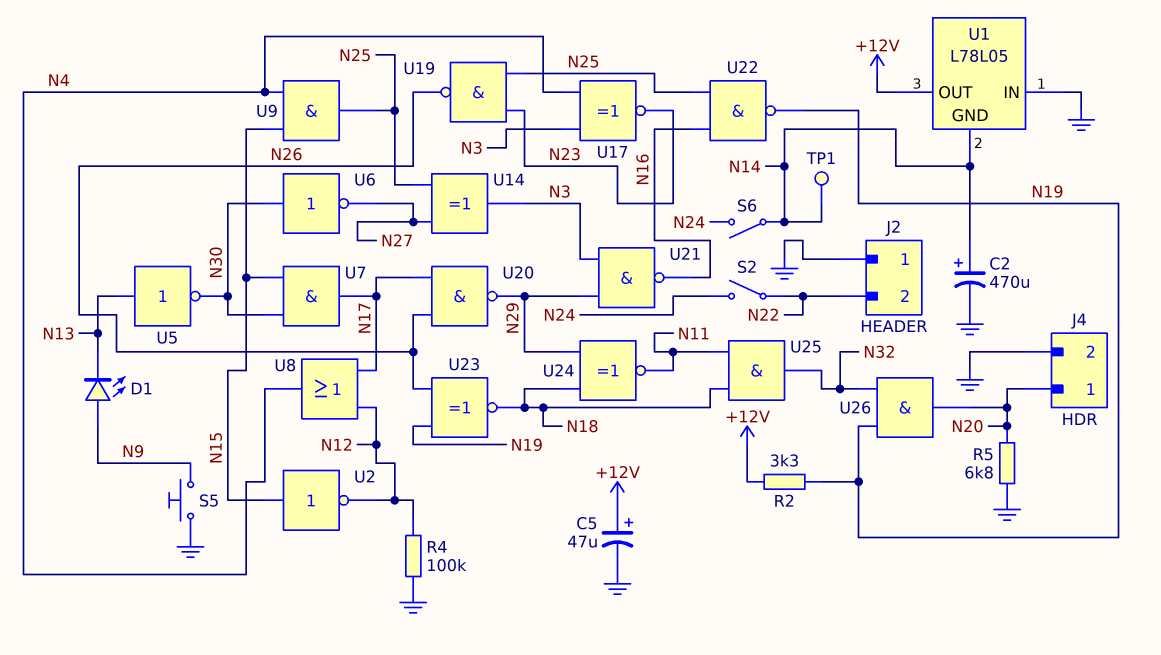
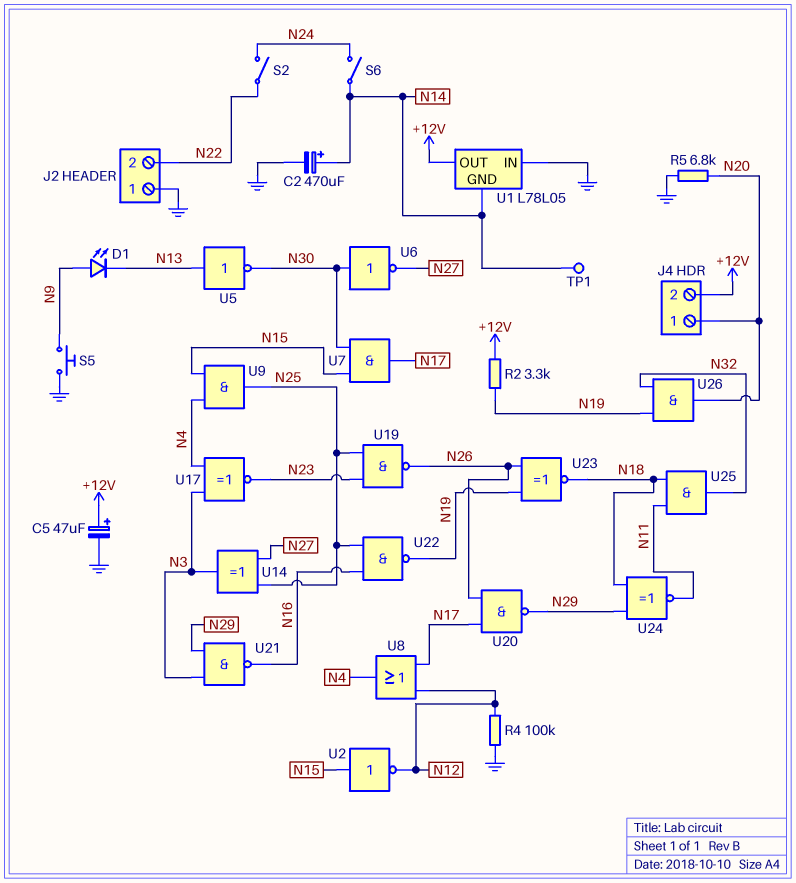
J4 pin 2: GND -> +12V

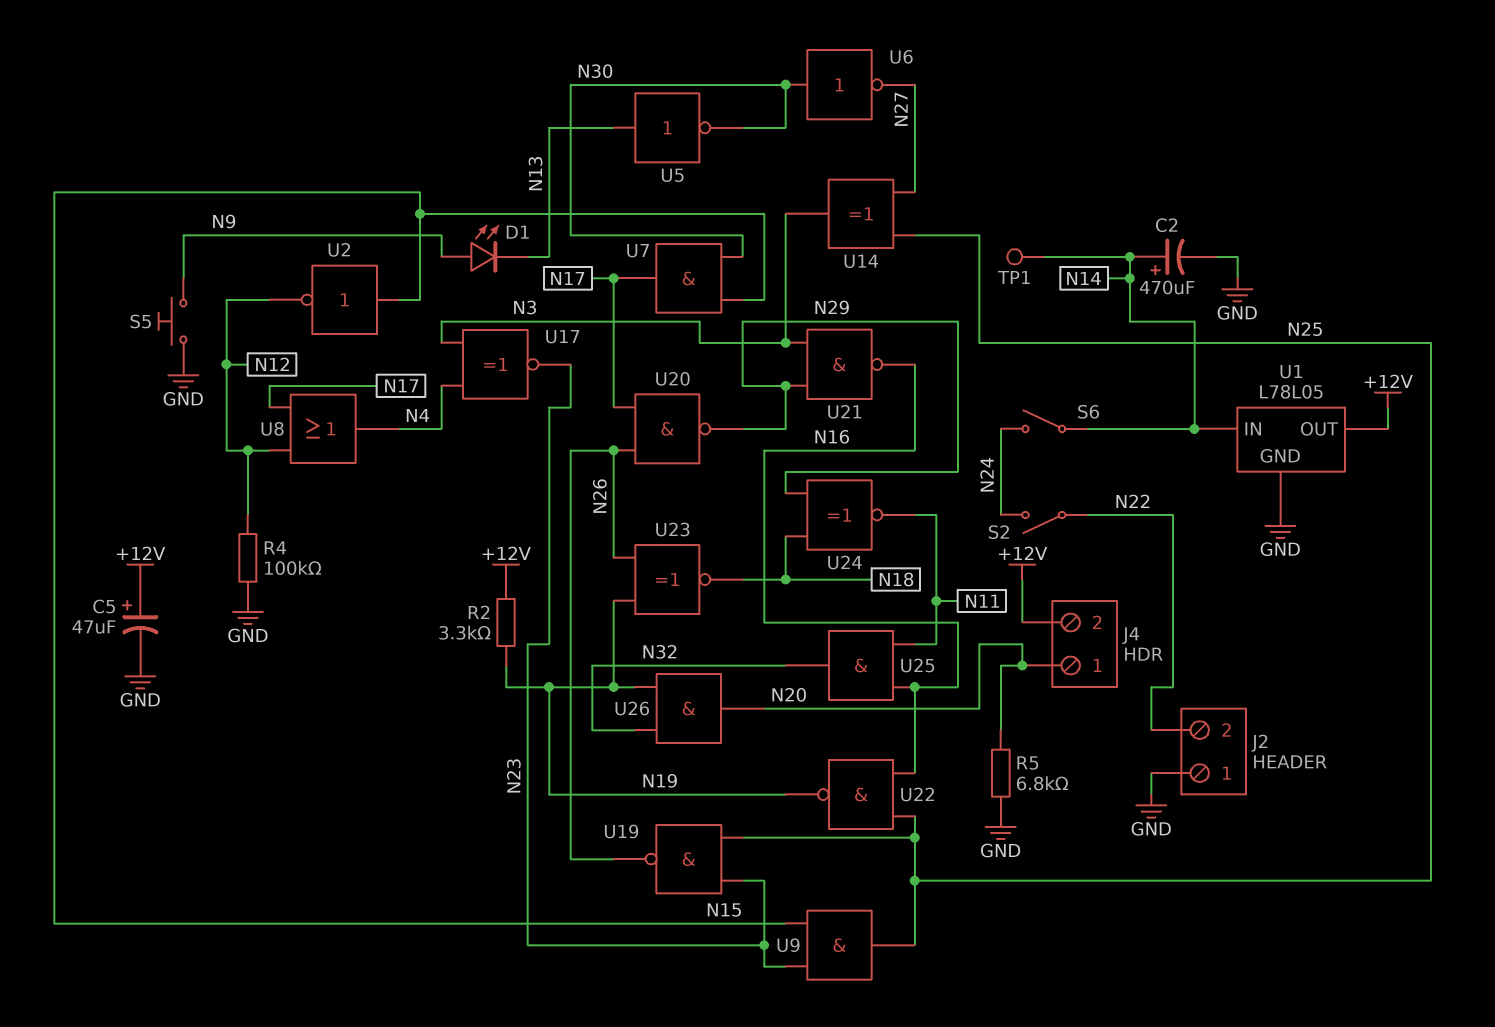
U1 pin GND: N14 -> GND
U1 pin IN: GND -> N14
U9: AND (in N4, in N15, out N25) -> AND (in N15, in N23, out N25)
U25: AND (in N11, in N18, out N32) -> AND (in N11, in N16, out N32)

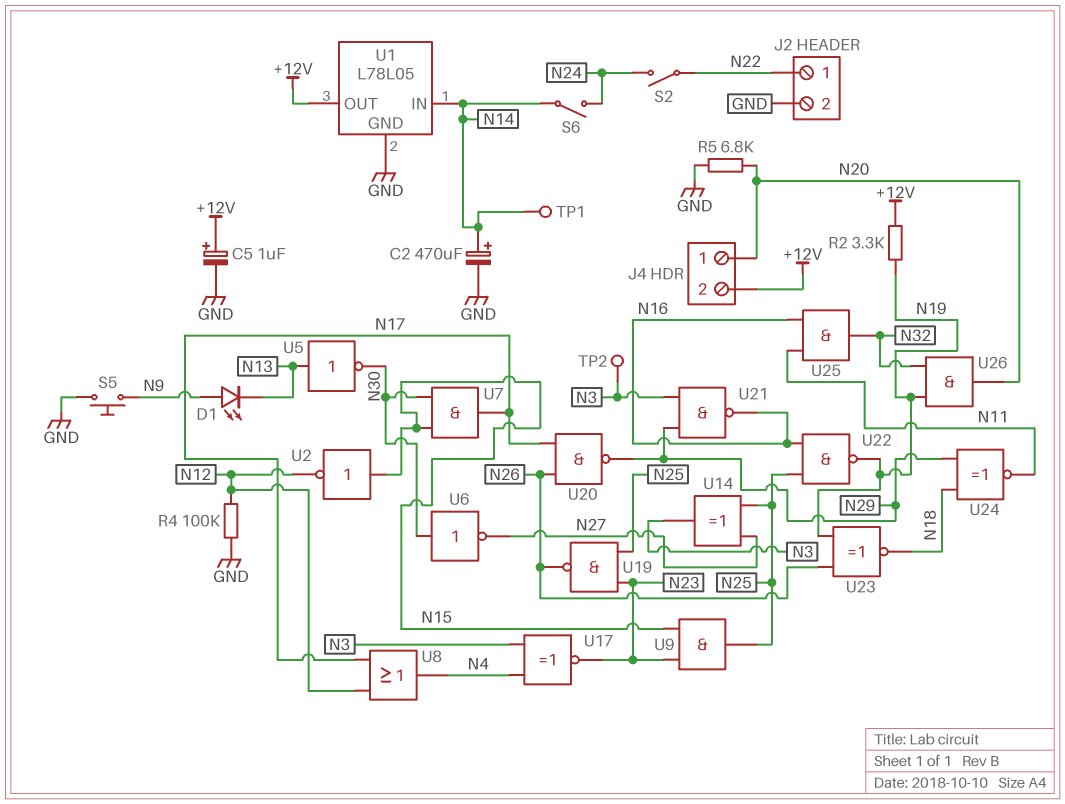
C5: 47uF (plus +12V, minus GND) -> 1uF (plus +12V, minus GND)
J2 pin 1: GND -> N22
J2 pin 2: N22 -> GND
TP2: none -> test point (N3)

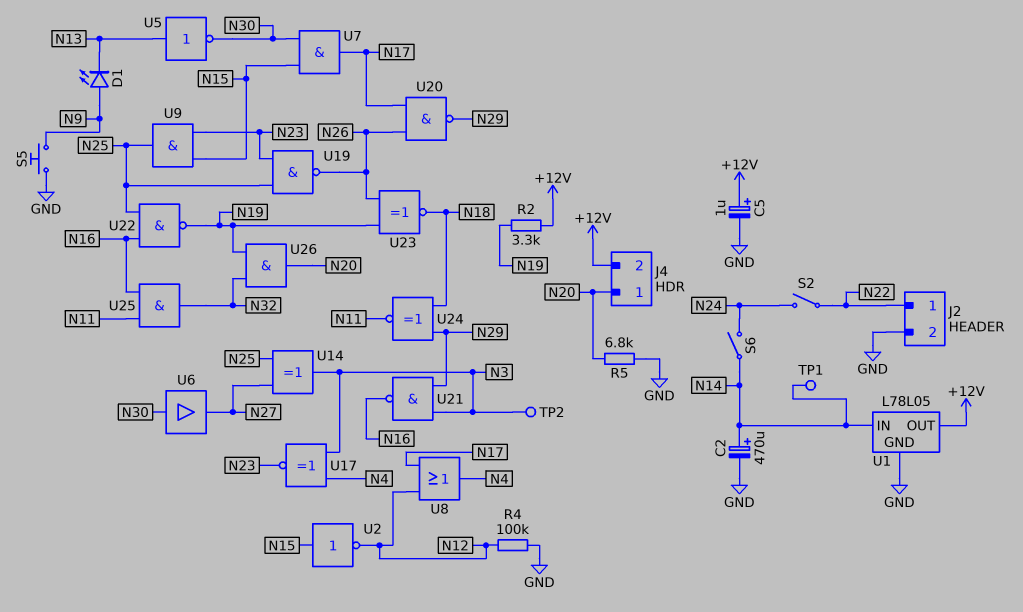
U6: NOT (in N30, out N27) -> buffer (in N30, out N27)

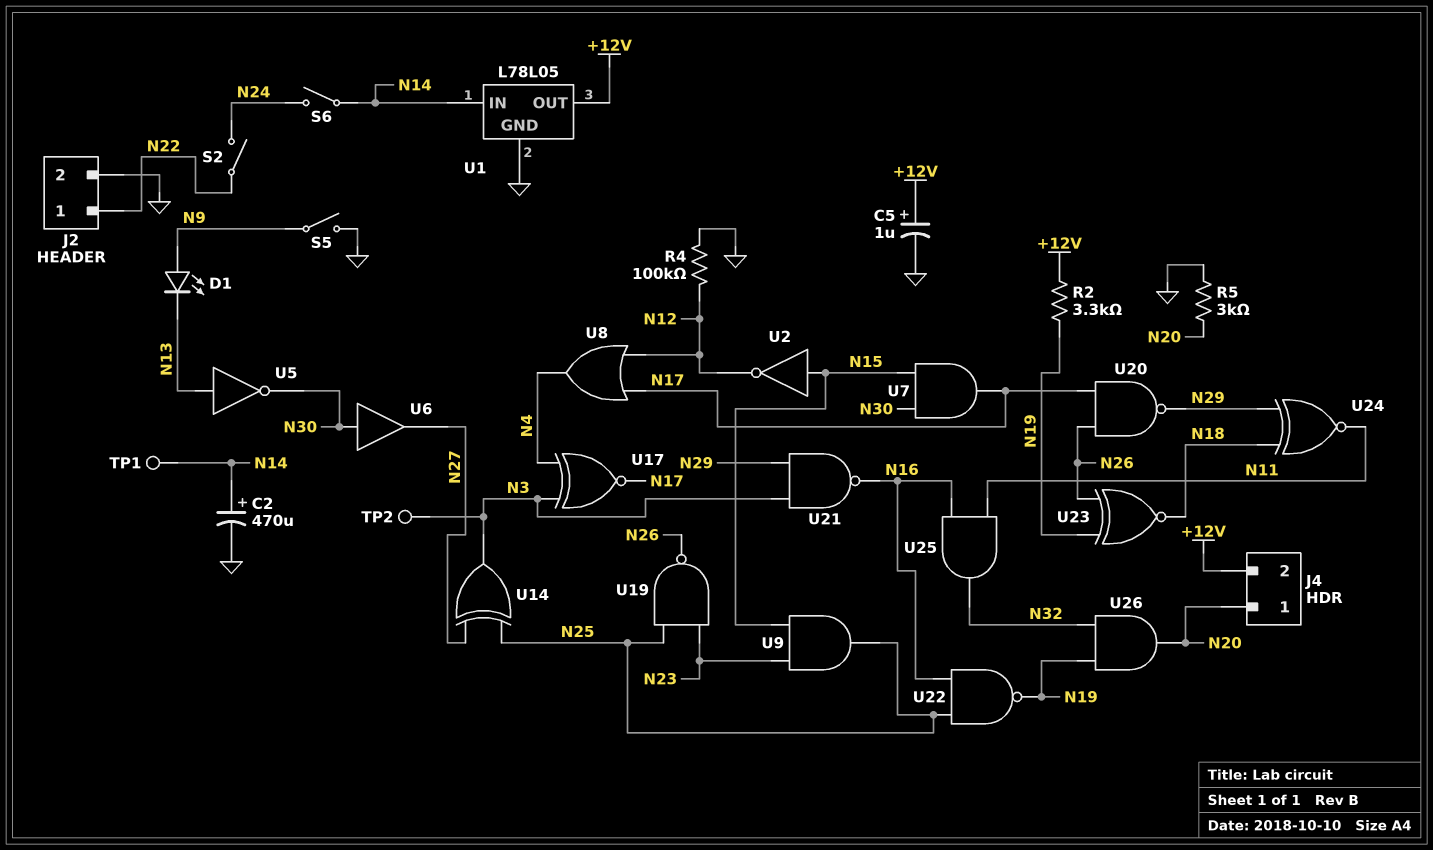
R5: 6.8k (GND, N20) -> 3k (GND, N20)
S5: button (GND, N9) -> switch (GND, N9)
U17: XNOR (in N3, in N4, out N23) -> XNOR (in N3, in N4, out N17)

